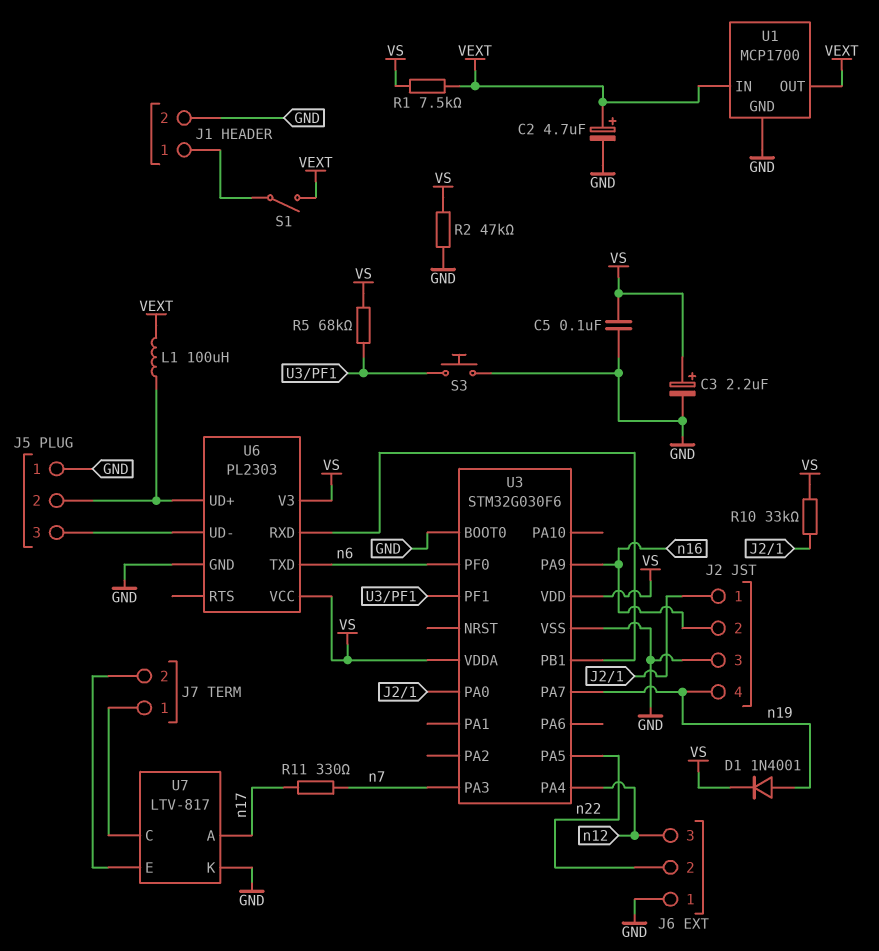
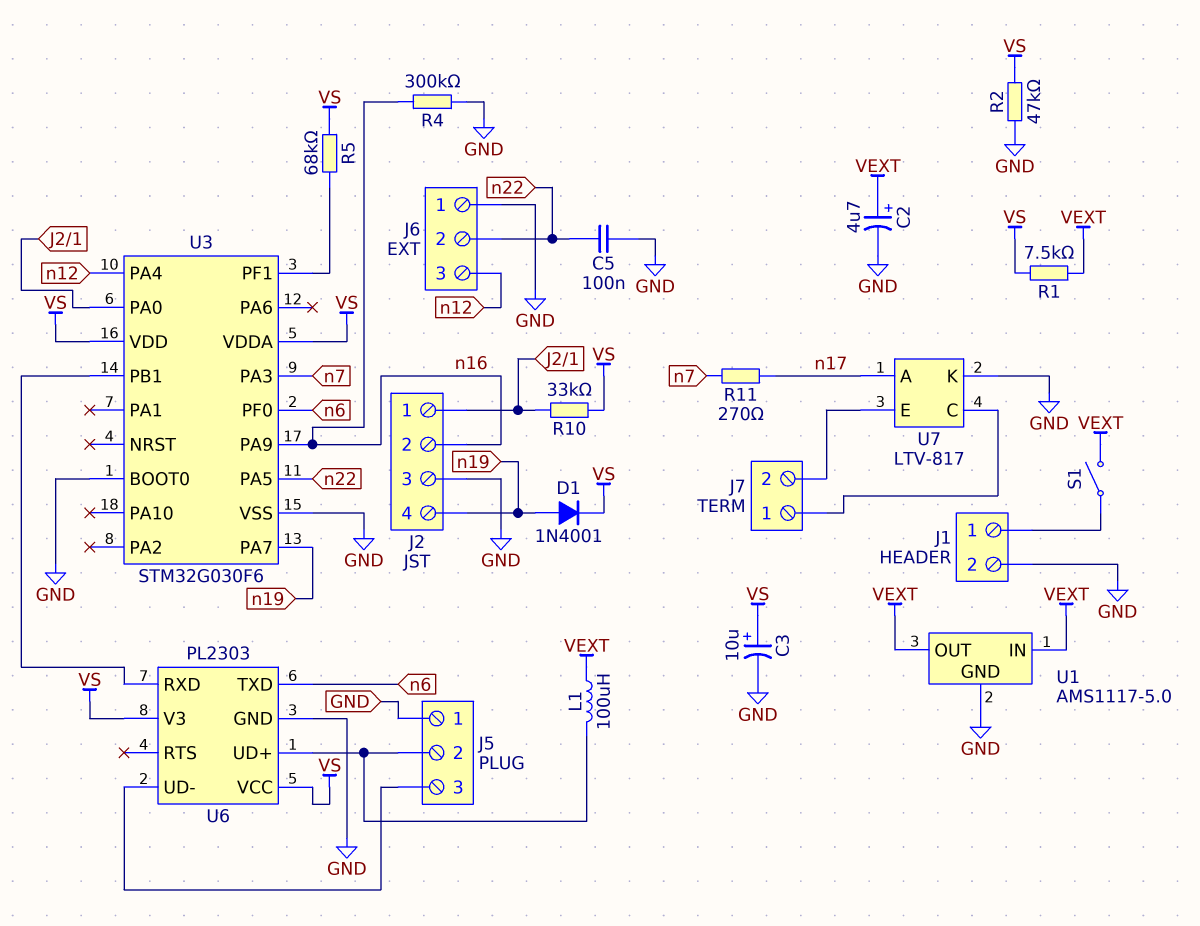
C3: 2.2uF (plus VS, minus GND) -> 10uF (plus VS, minus GND)
C5: 100nF (GND, VS) -> 100nF (GND, n22)
R4: none -> 300k (GND, n16)
R11: 330 (n7, n17) -> 270 (n7, n17)
S3: button (GND, U3/PF1) -> none
U1: MCP1700 -> AMS1117-5.0

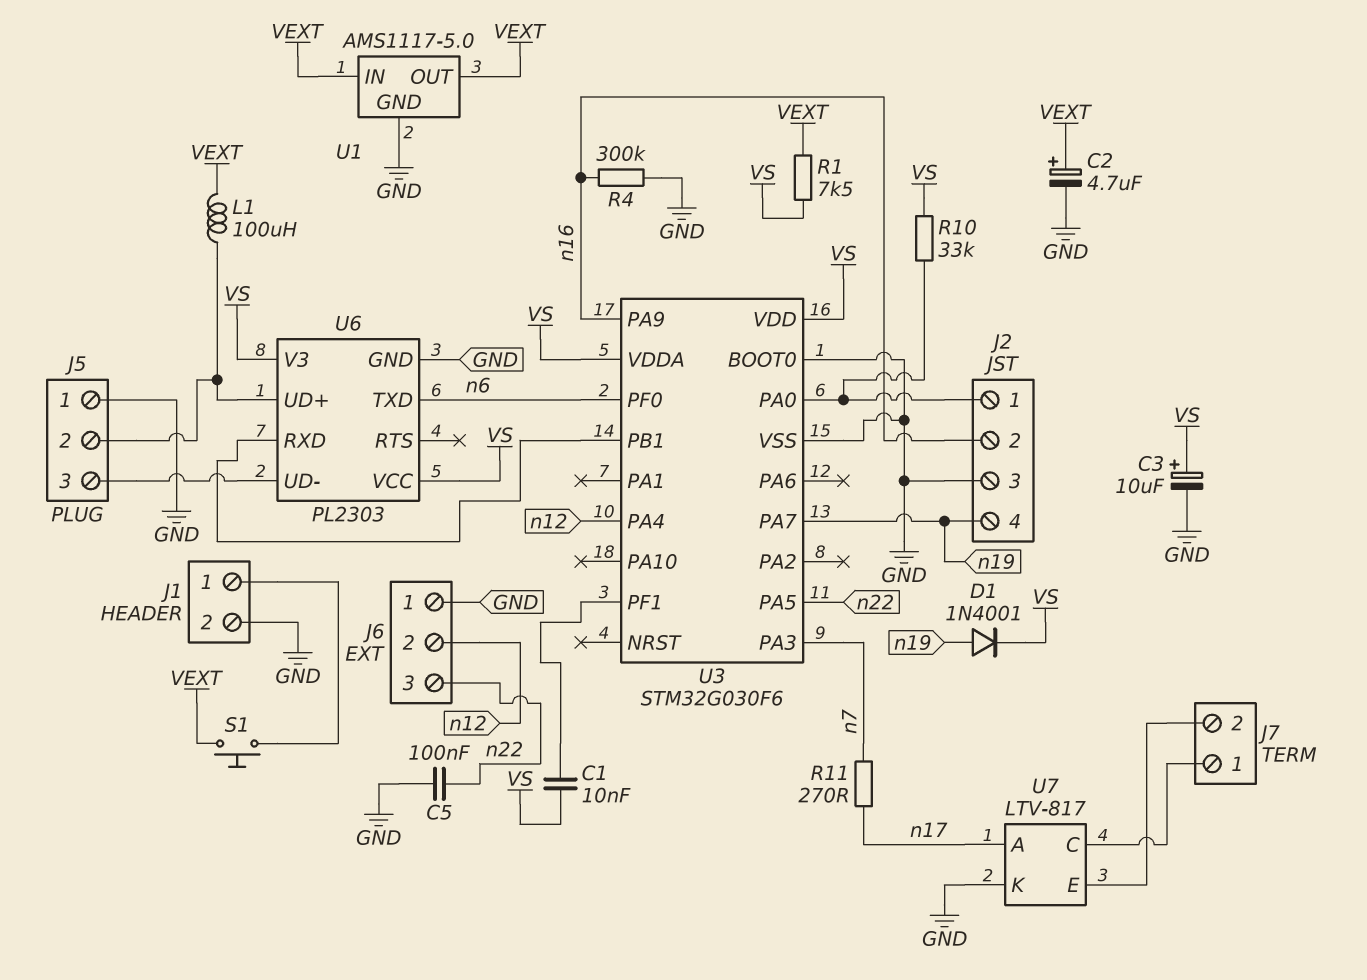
C1: none -> 10nF (U3/PF1, VS)
J6 pin 2: n22 -> n12
J6 pin 3: n12 -> n22
R2: 47k (GND, VS) -> none
R5: 68k (U3/PF1, VS) -> none
S1: switch (J1/1, VEXT) -> button (J1/1, VEXT)

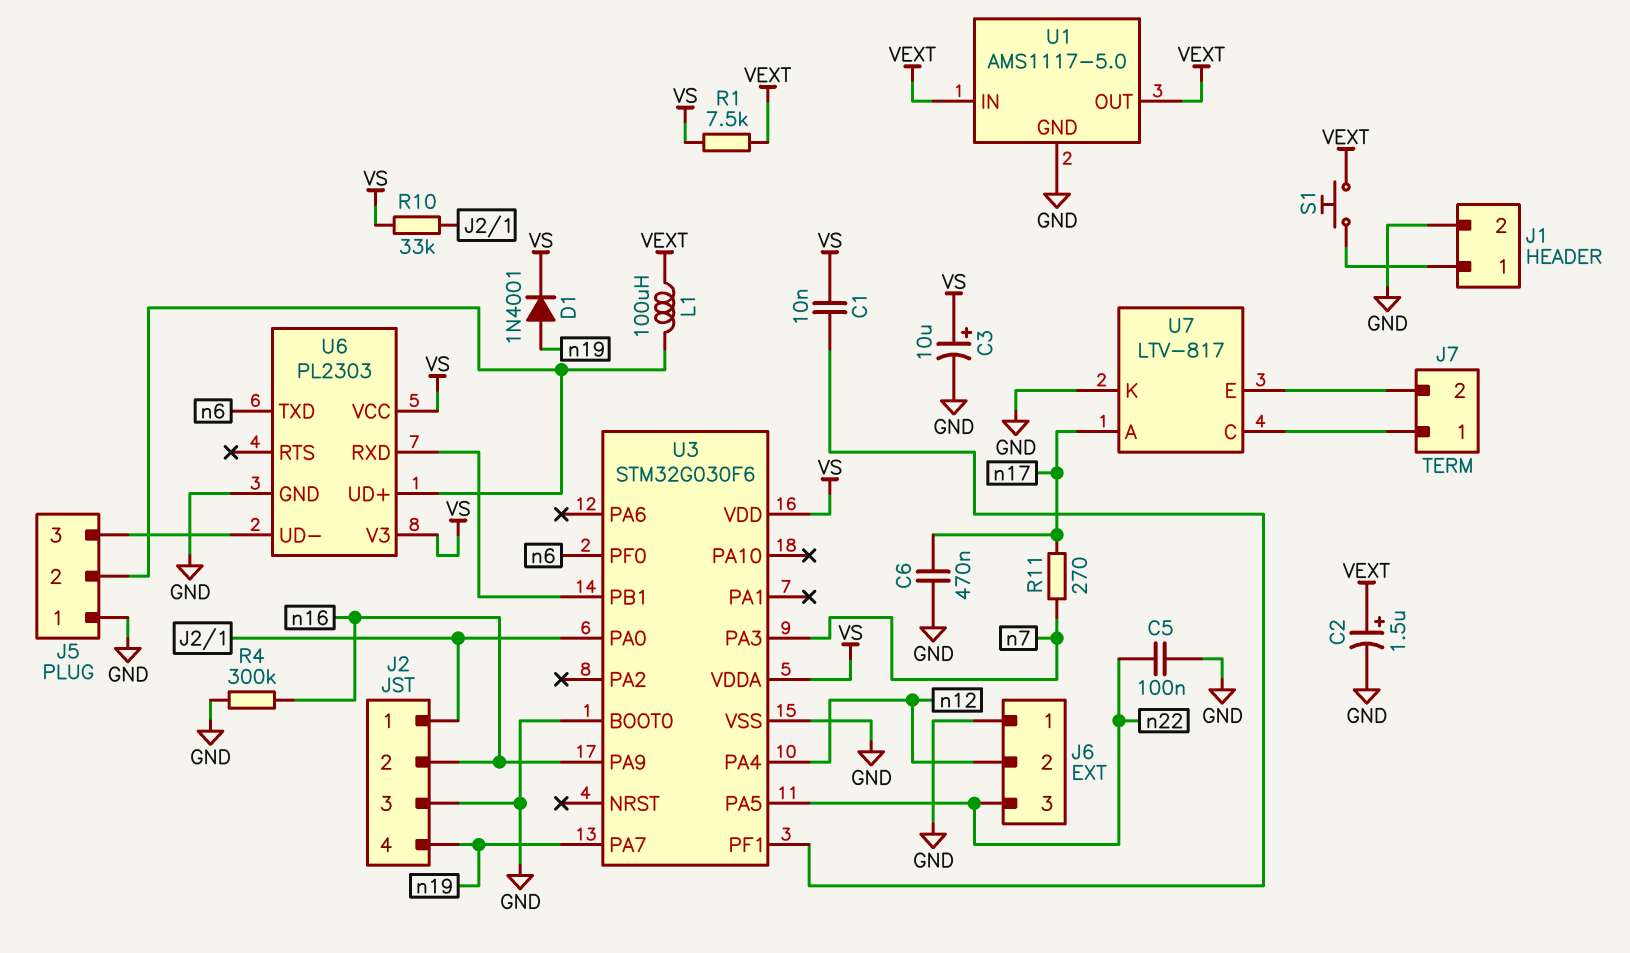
C2: 4.7uF (plus VEXT, minus GND) -> 1.5uF (plus VEXT, minus GND)
C6: none -> 470nF (GND, n17)

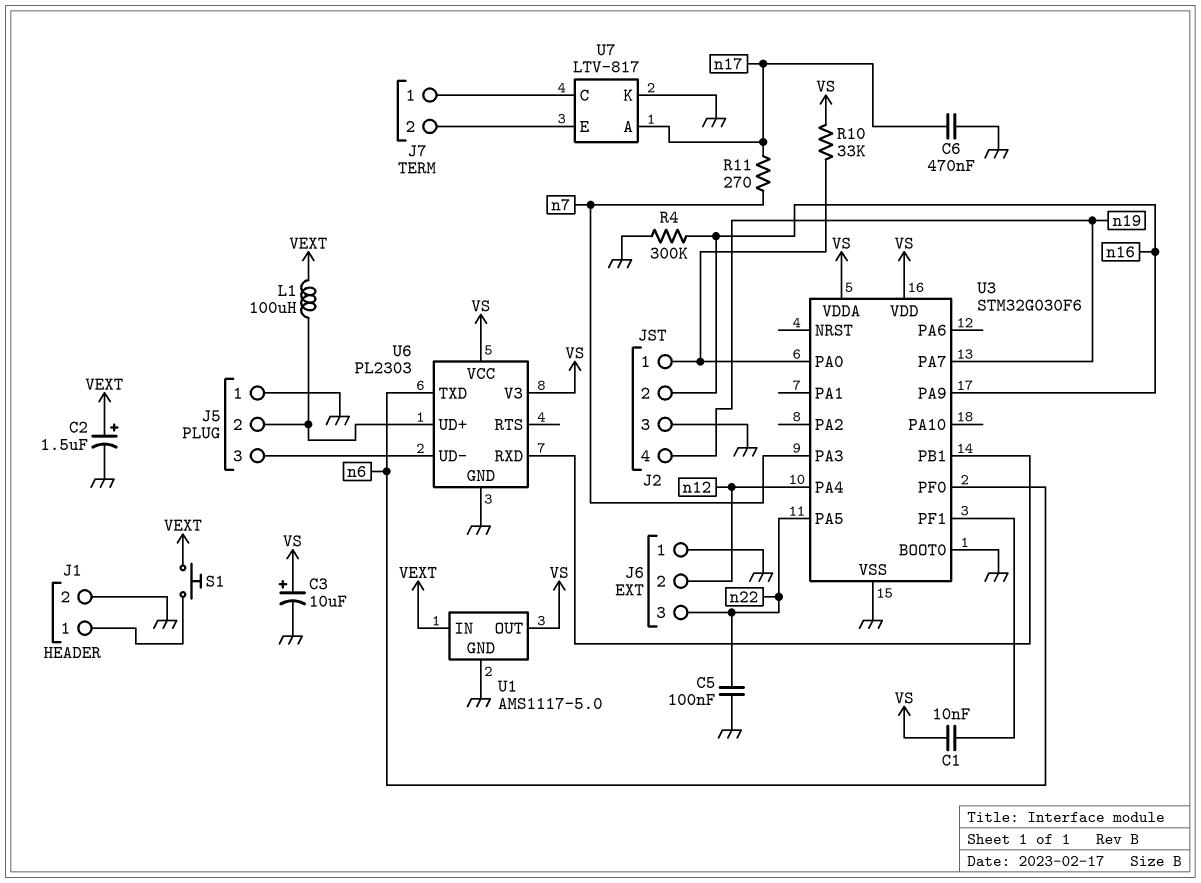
D1: diode 1N4001 (A n19, K VS) -> none
R1: 7.5k (VEXT, VS) -> none
U1 pin OUT: VEXT -> VS

